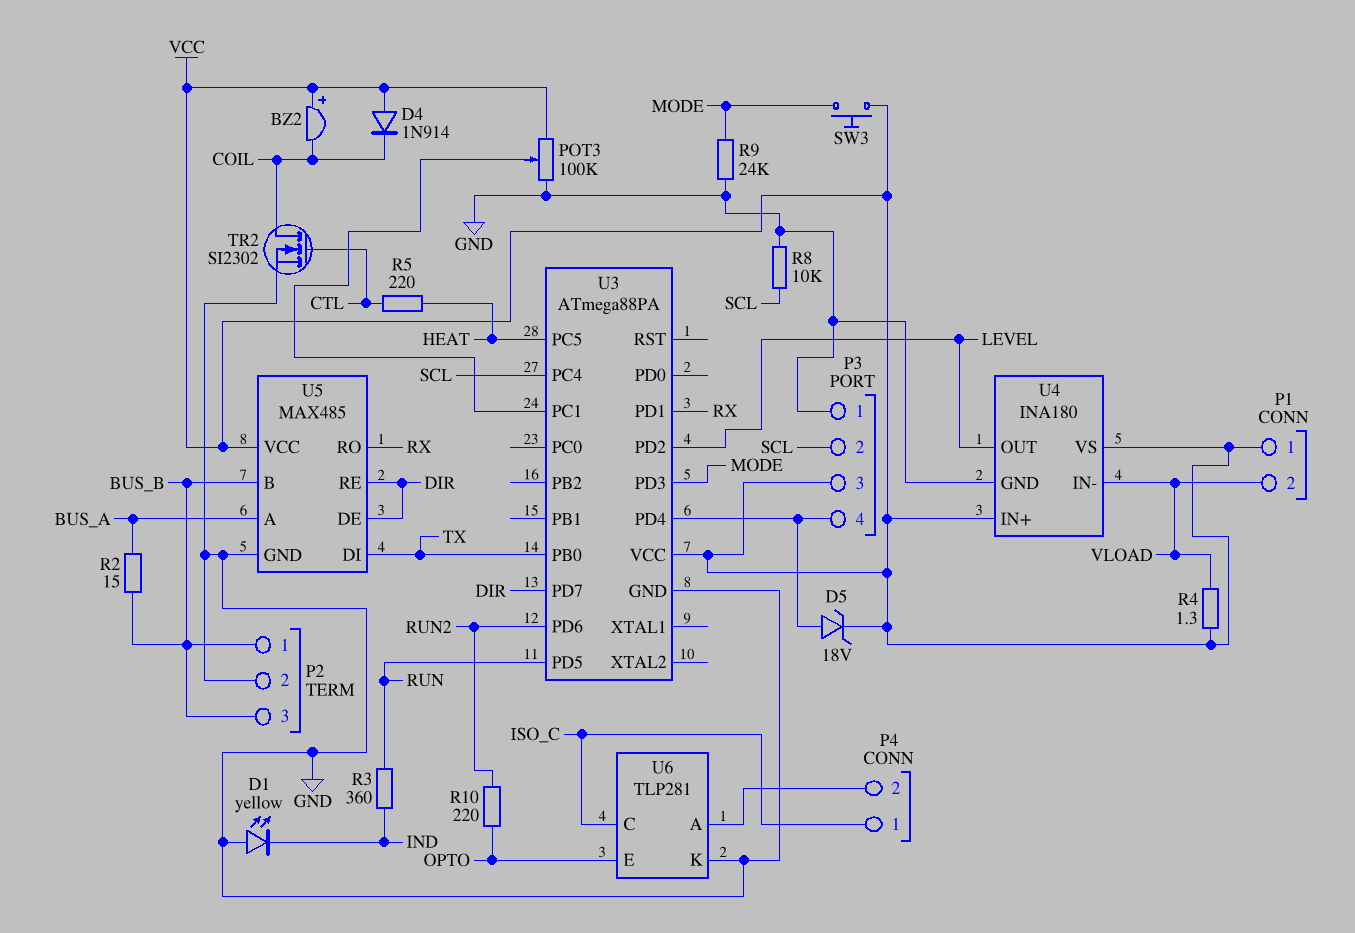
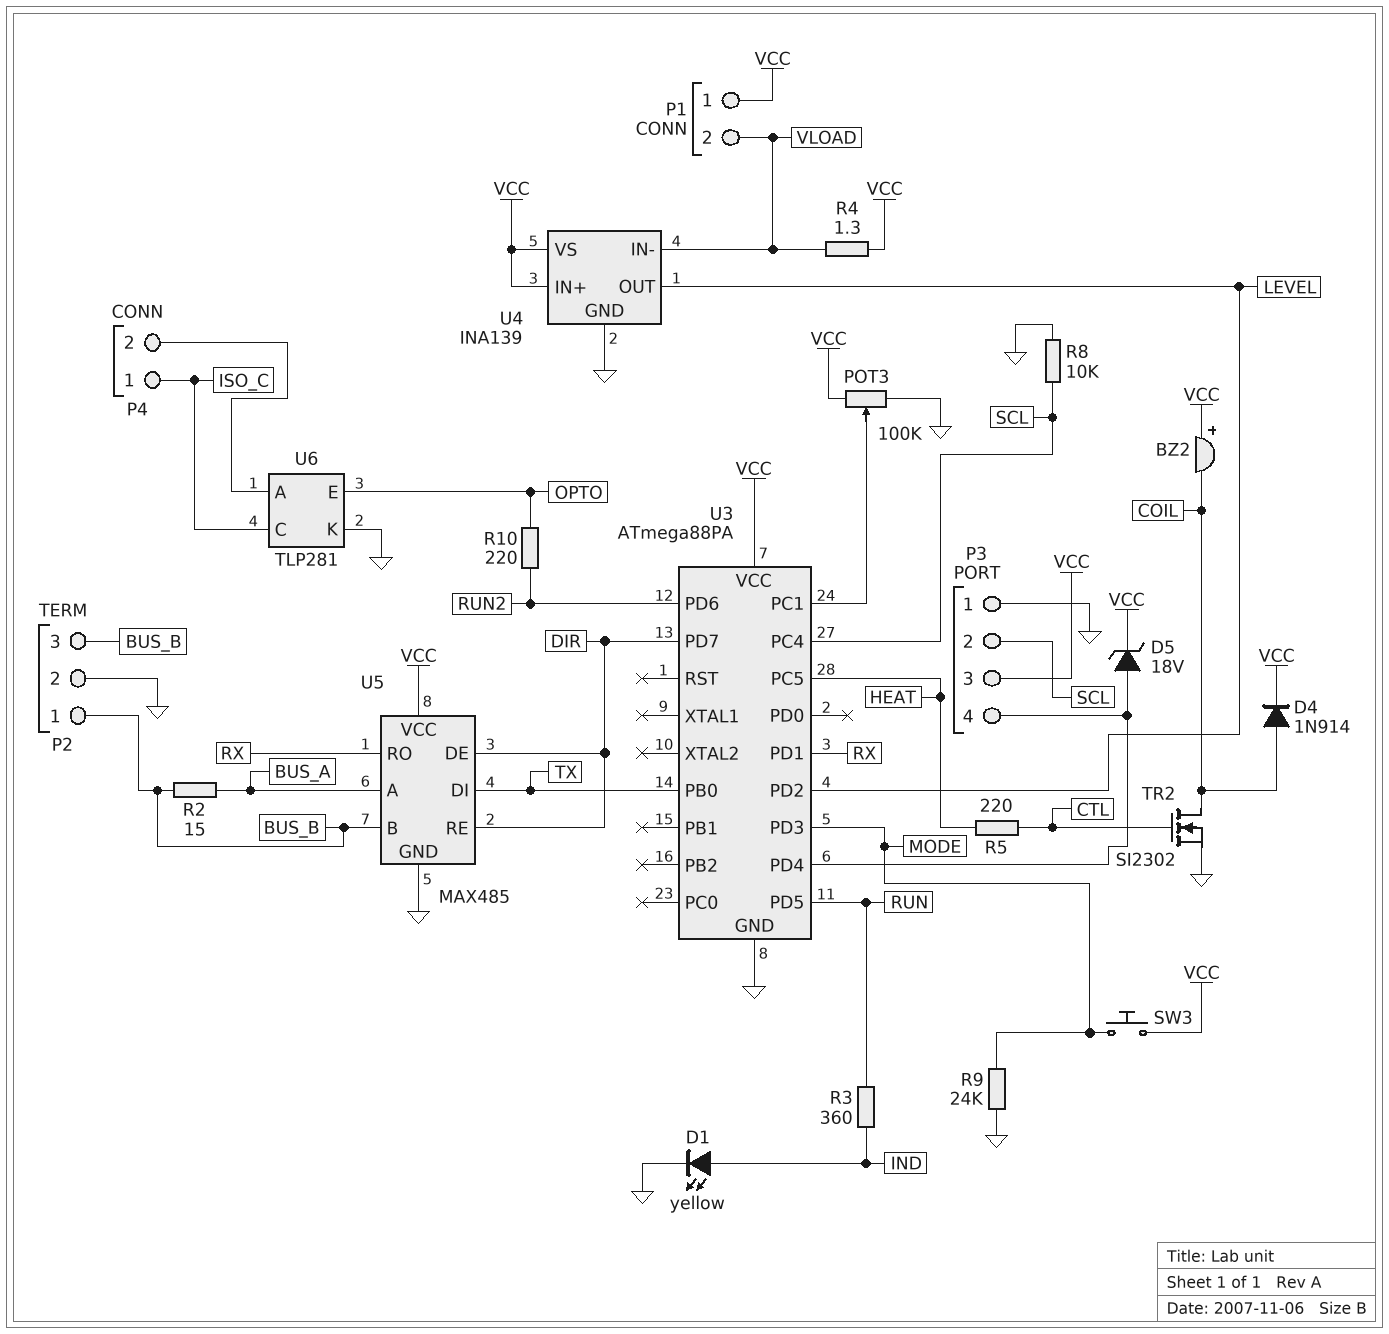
D1: LED yellow (A GND, K IND) -> LED yellow (A IND, K GND)
D4: diode 1N914 (A VCC, K COIL) -> diode 1N914 (A COIL, K VCC)
U4: INA180 -> INA139

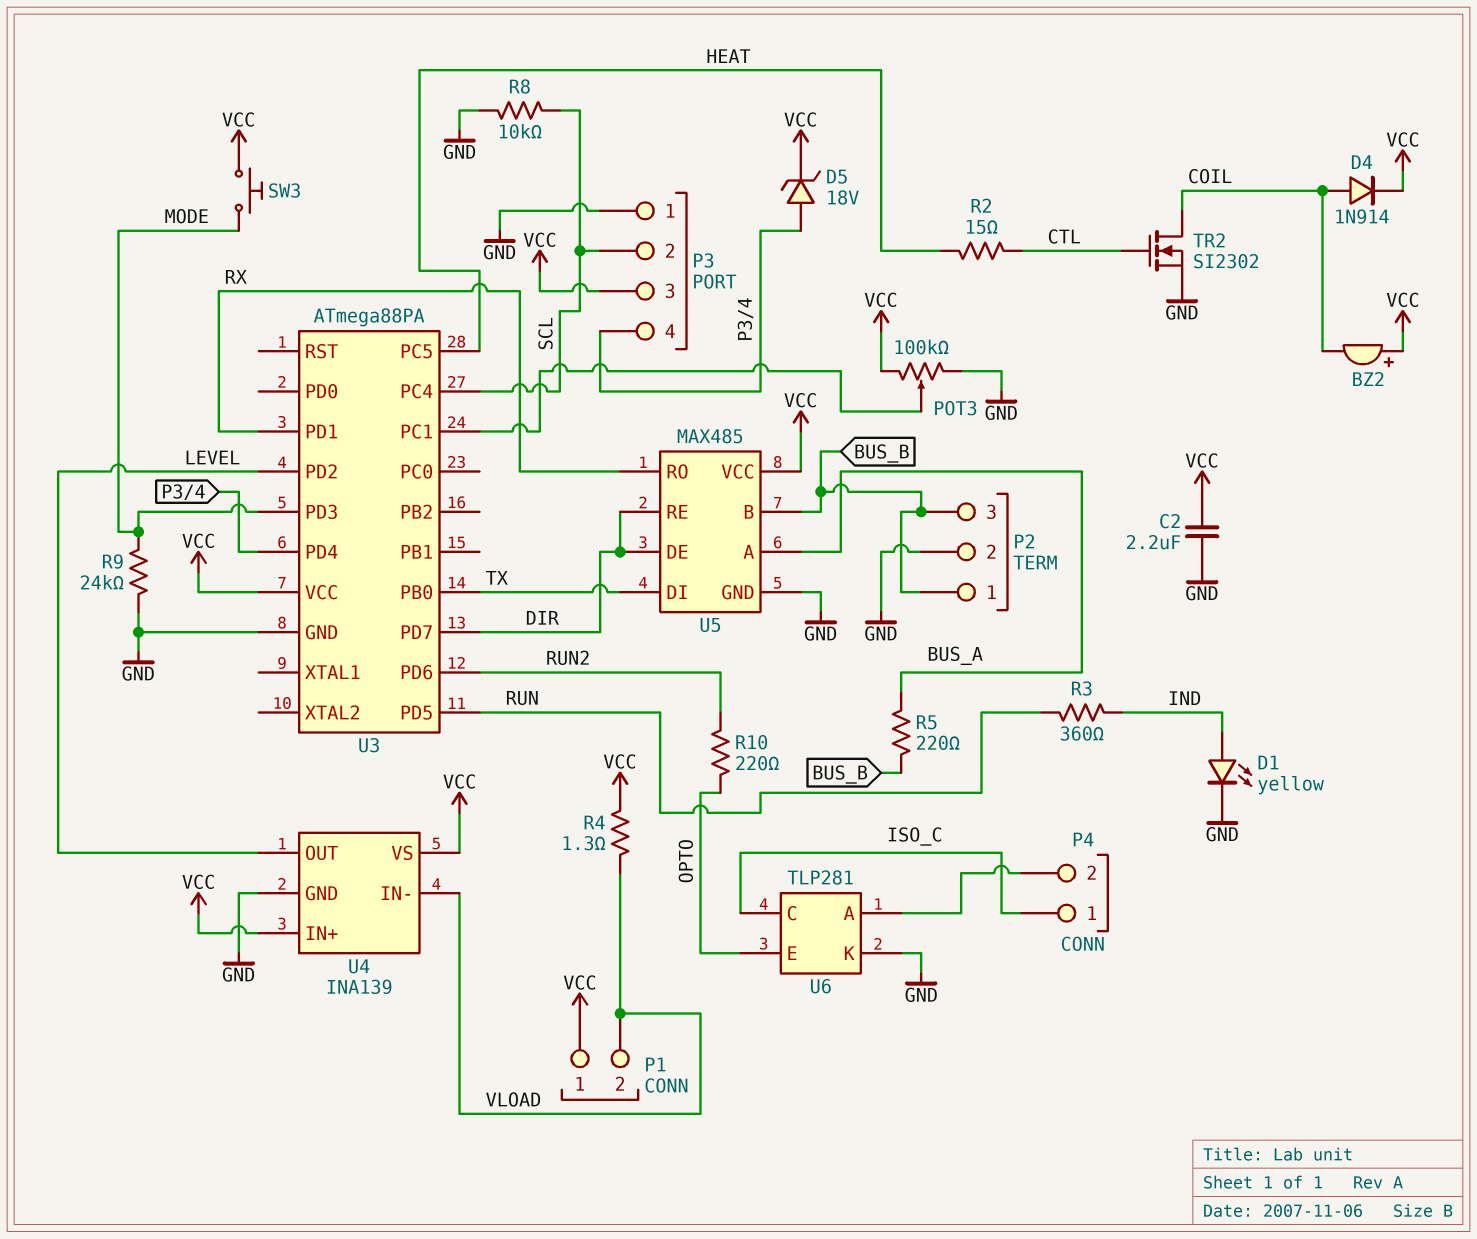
C2: none -> 2.2uF (GND, VCC)
R2: 15 (BUS_A, BUS_B) -> 15 (CTL, HEAT)
R5: 220 (CTL, HEAT) -> 220 (BUS_A, BUS_B)

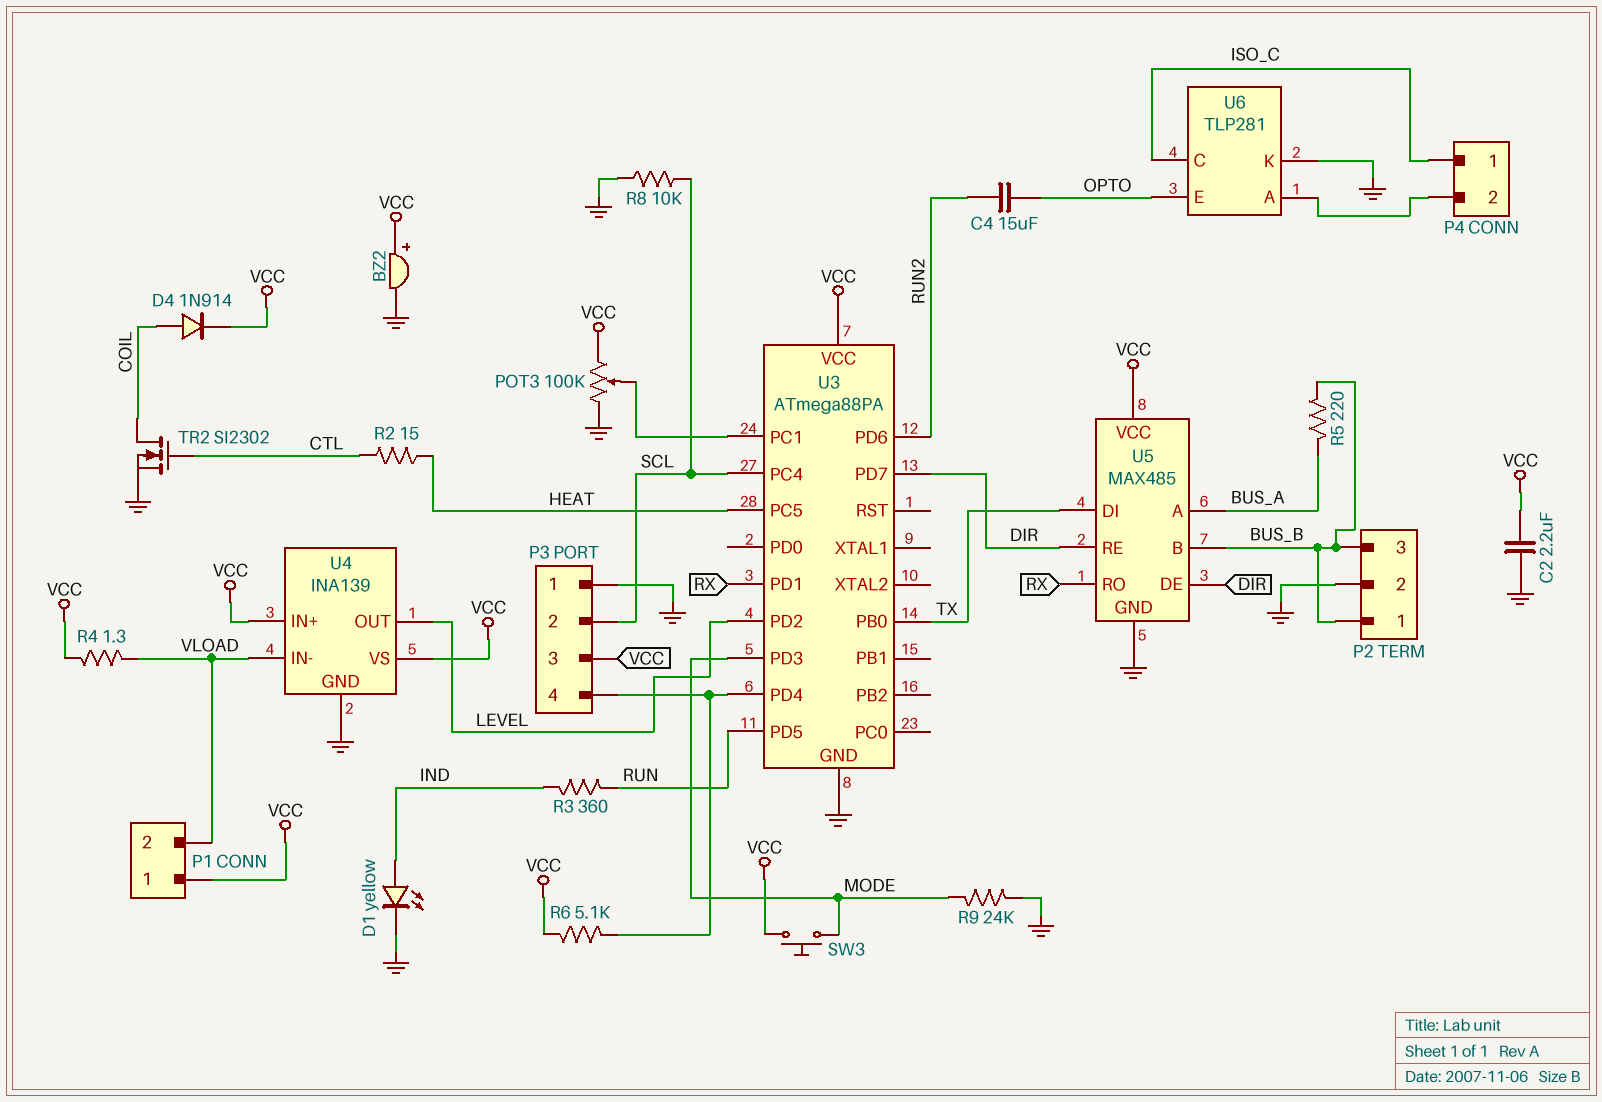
BZ2: buzzer (plus VCC, minus COIL) -> buzzer (plus VCC, minus GND)
C4: none -> 15uF (OPTO, RUN2)
D5: zener 18V (A P3/4, K VCC) -> none
R6: none -> 5.1k (P3/4, VCC)
R10: 220 (OPTO, RUN2) -> none

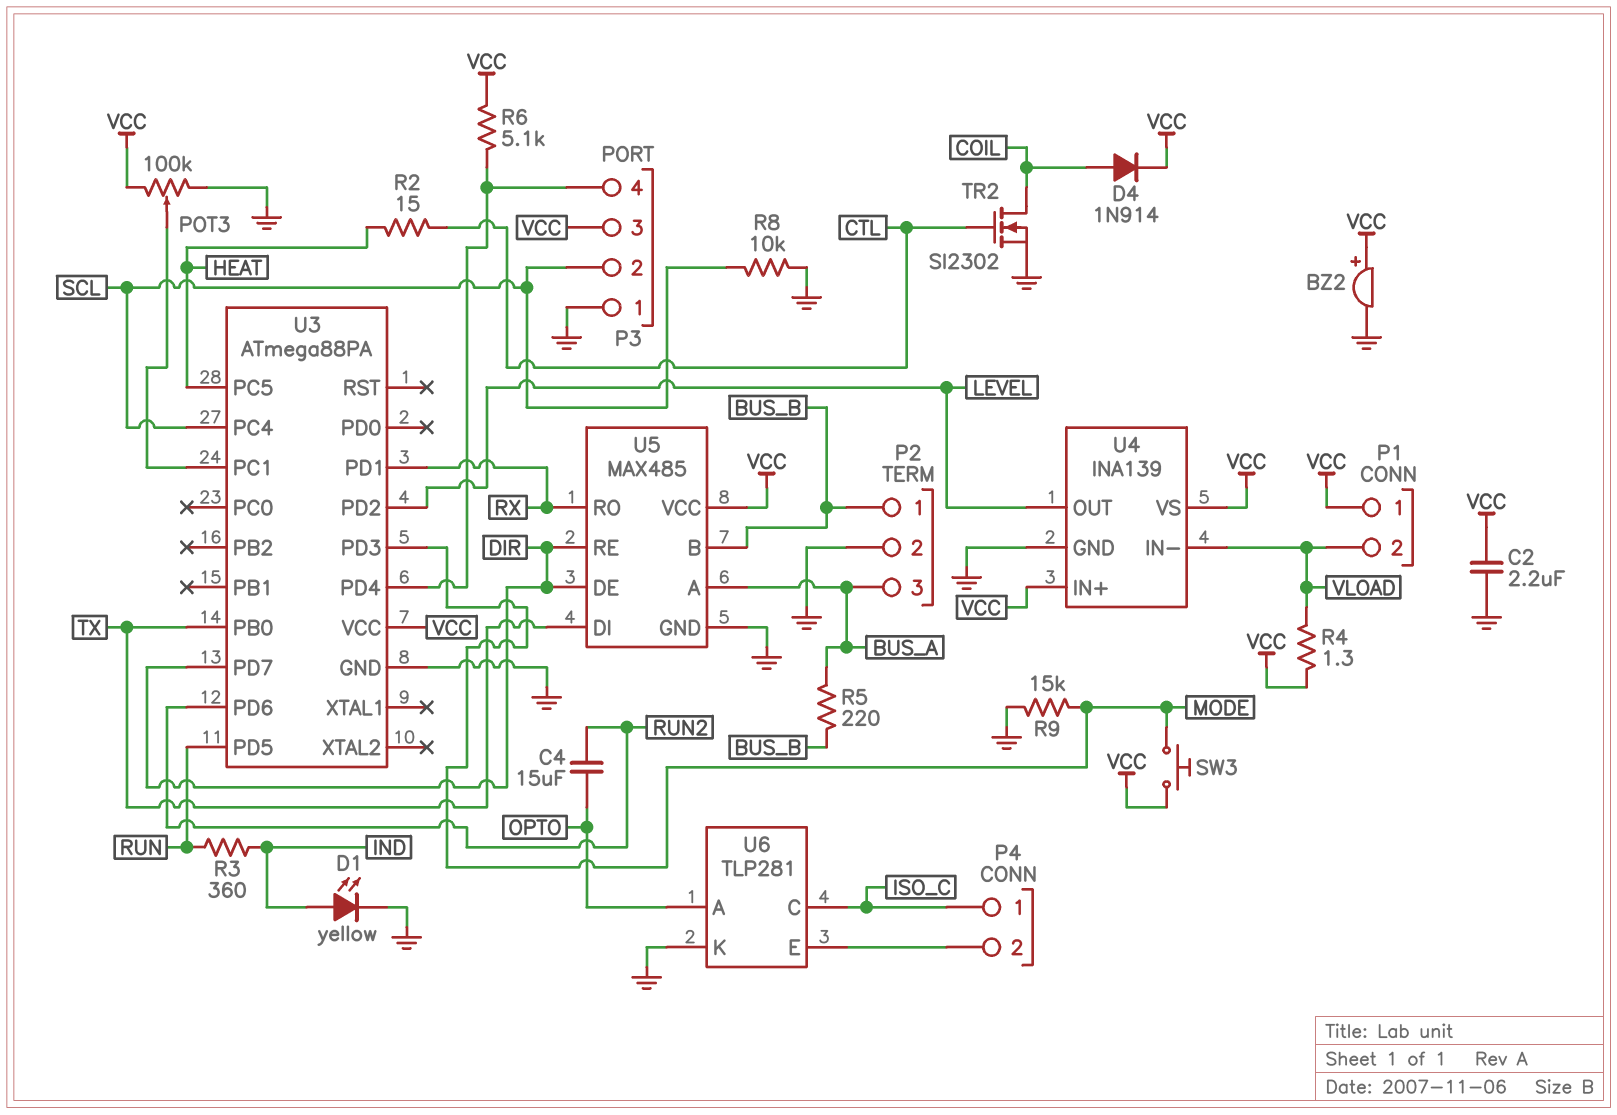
P2 pin 3: BUS_B -> BUS_A
R9: 24k (GND, MODE) -> 15k (GND, MODE)
U6 pin A: P4/2 -> OPTO
U6 pin E: OPTO -> P4/2

